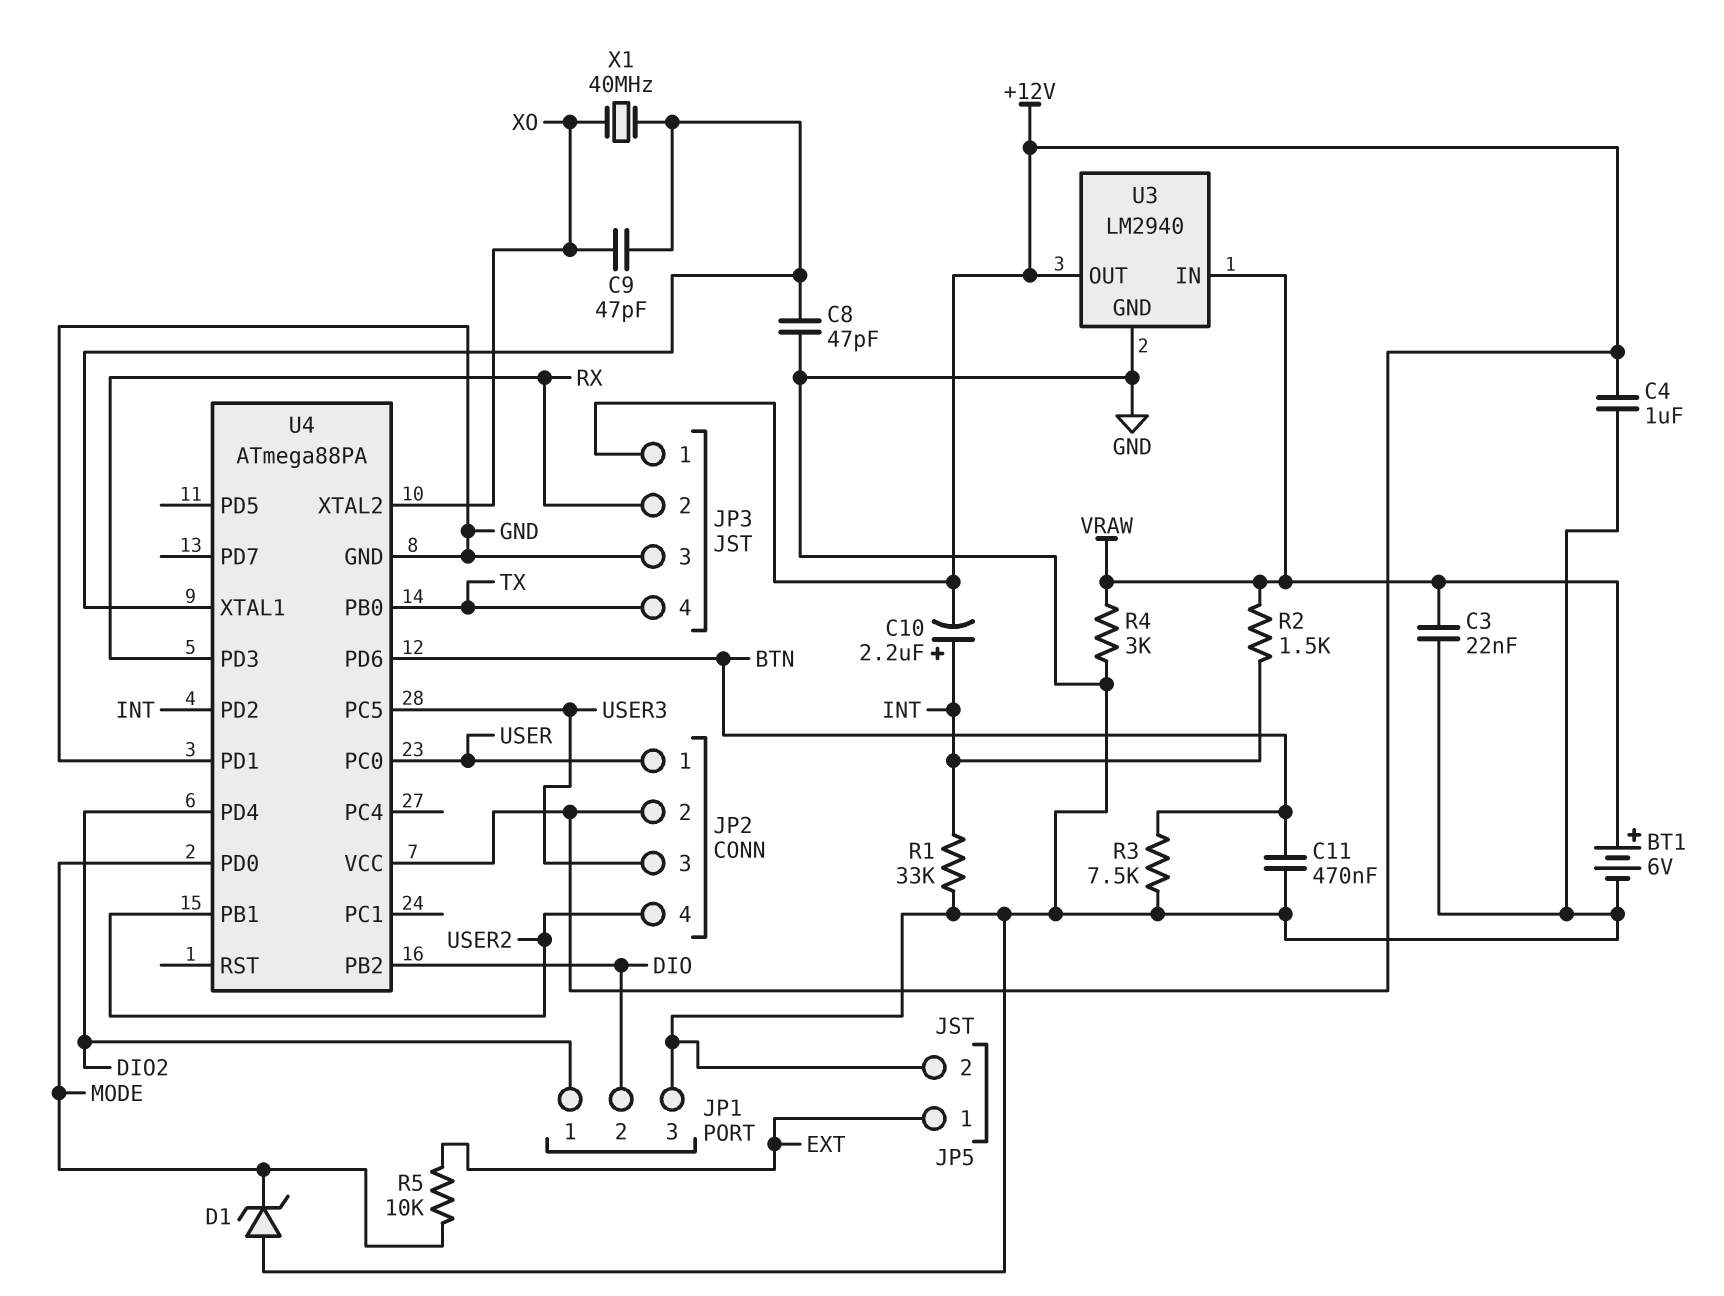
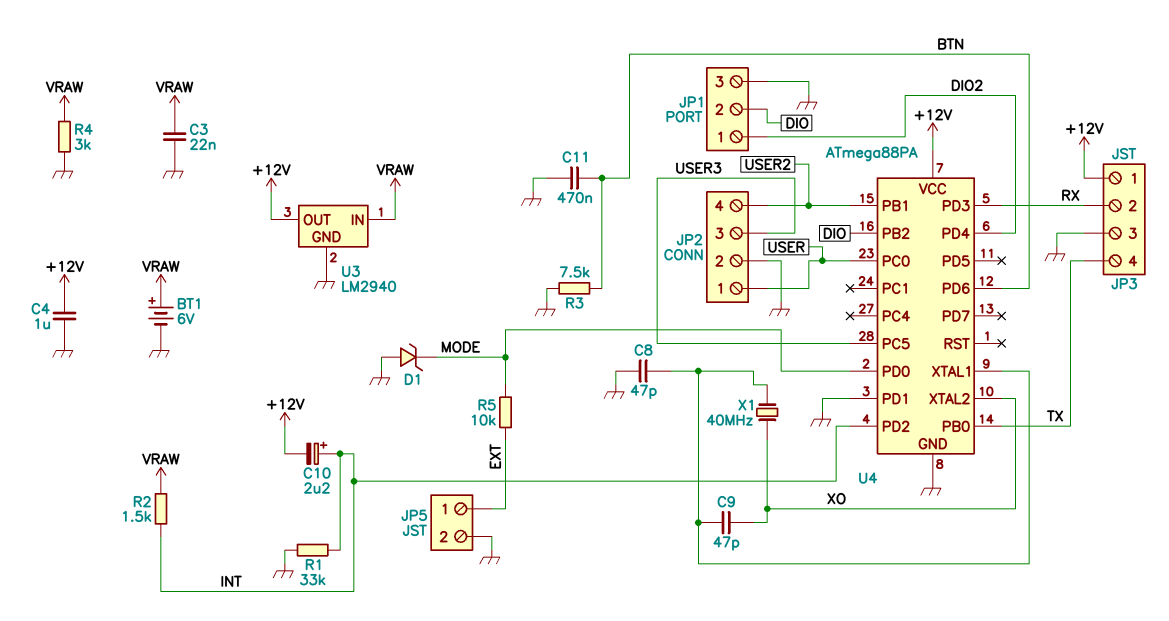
JP2 pin 2: +12V -> GND

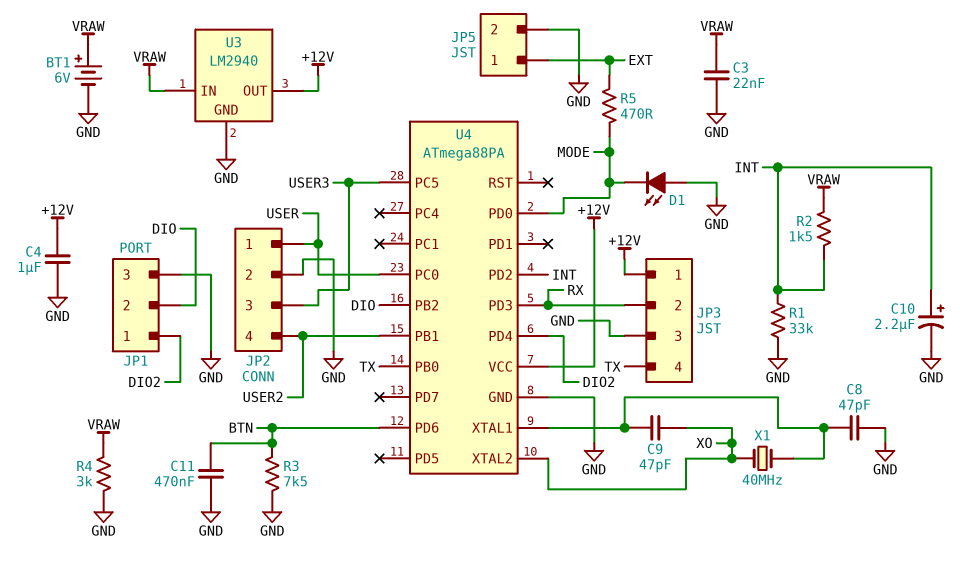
C10: 2.2uF (plus INT, minus +12V) -> 2.2uF (plus INT, minus GND)
D1: zener (A GND, K MODE) -> LED (A GND, K MODE)
R5: 10k (EXT, MODE) -> 470 (EXT, MODE)
U4 pin PD1: GND -> none

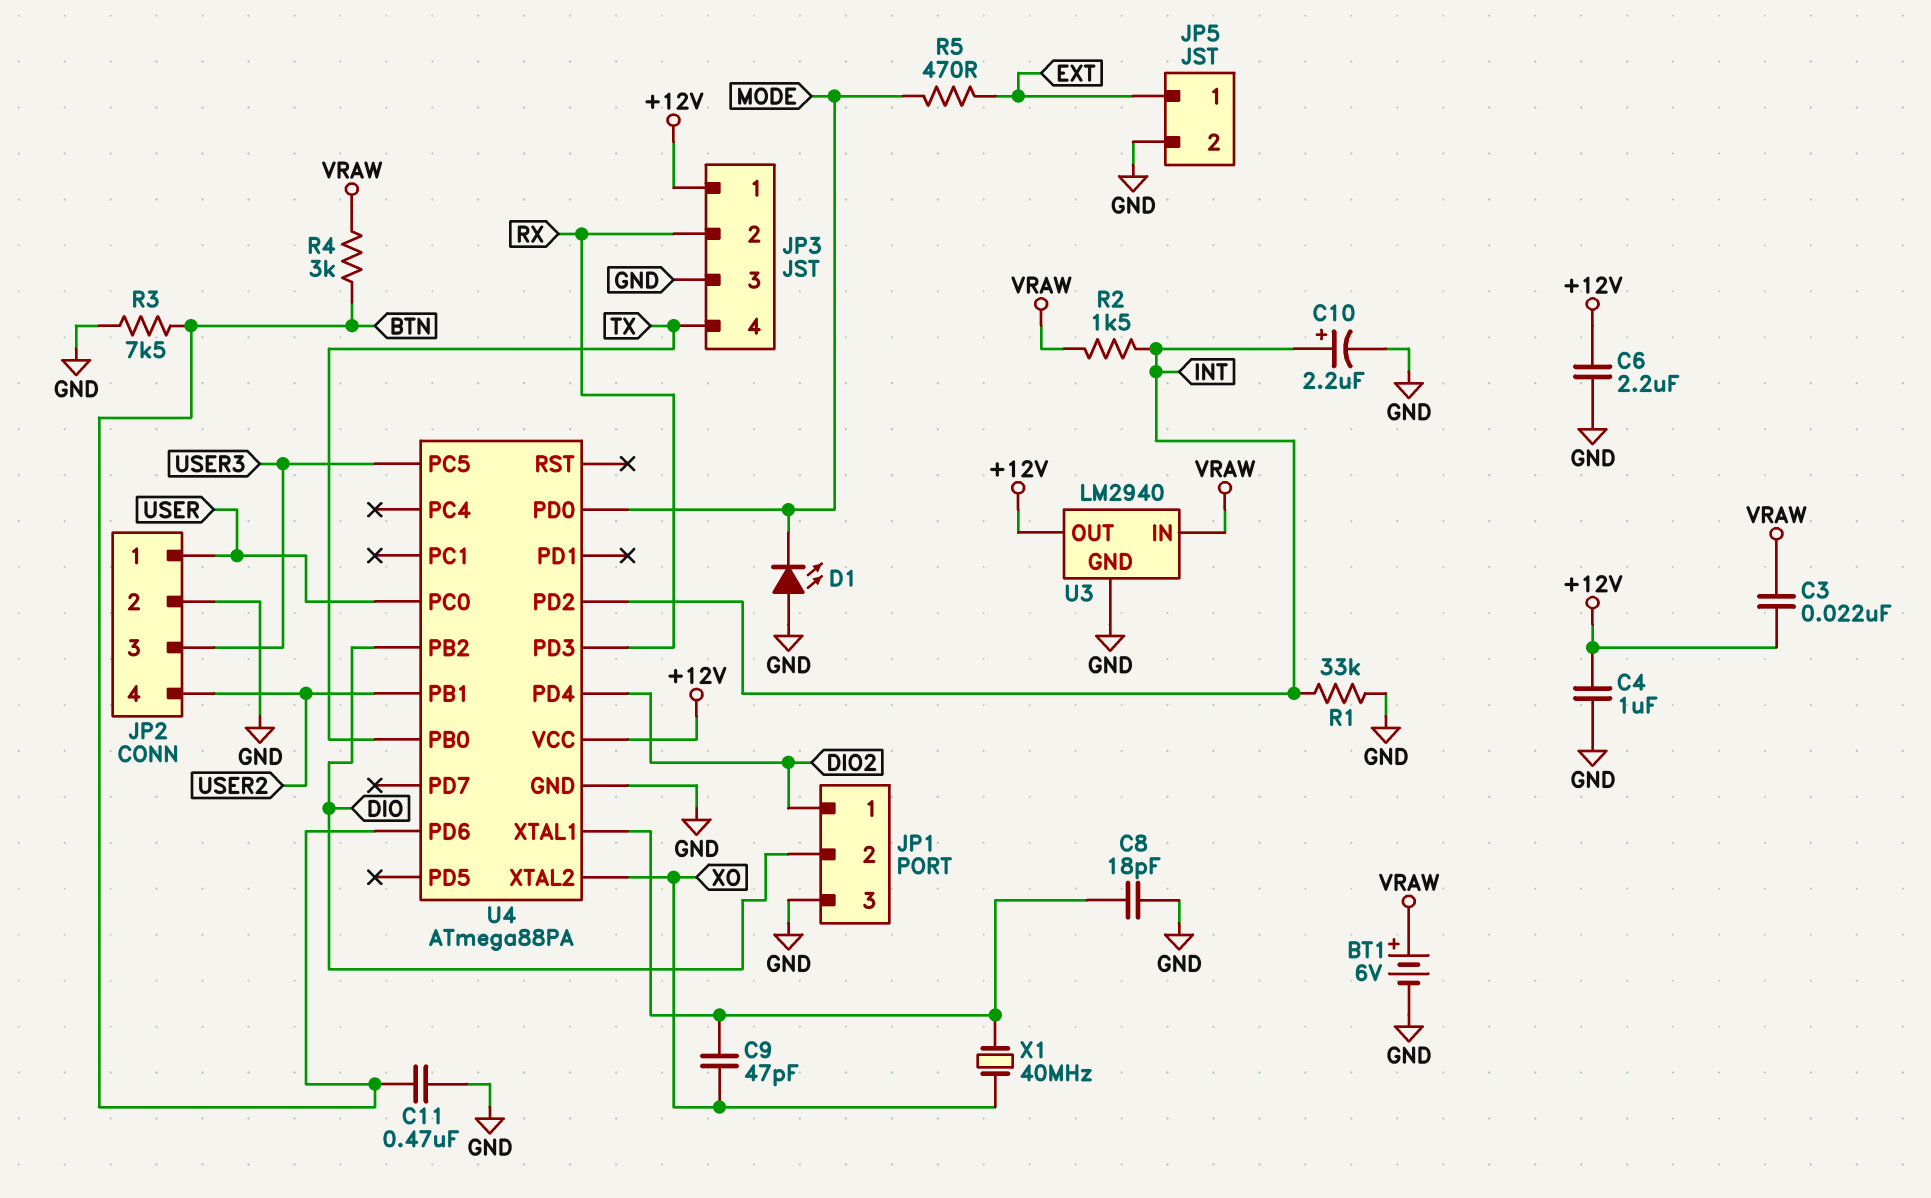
C3: 22nF (GND, VRAW) -> 22nF (+12V, VRAW)
C6: none -> 2.2uF (+12V, GND)
C8: 47pF (GND, U4/XTAL1) -> 18pF (GND, U4/XTAL1)
R4: 3k (GND, VRAW) -> 3k (BTN, VRAW)

